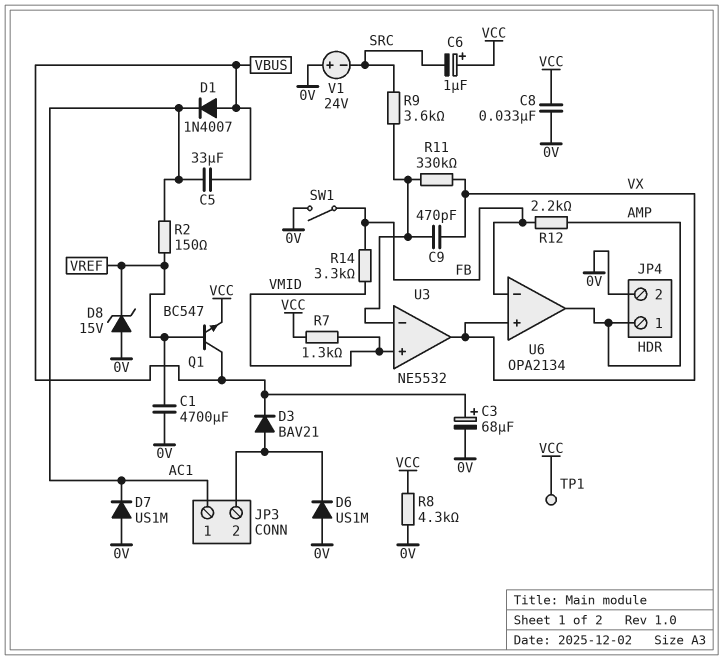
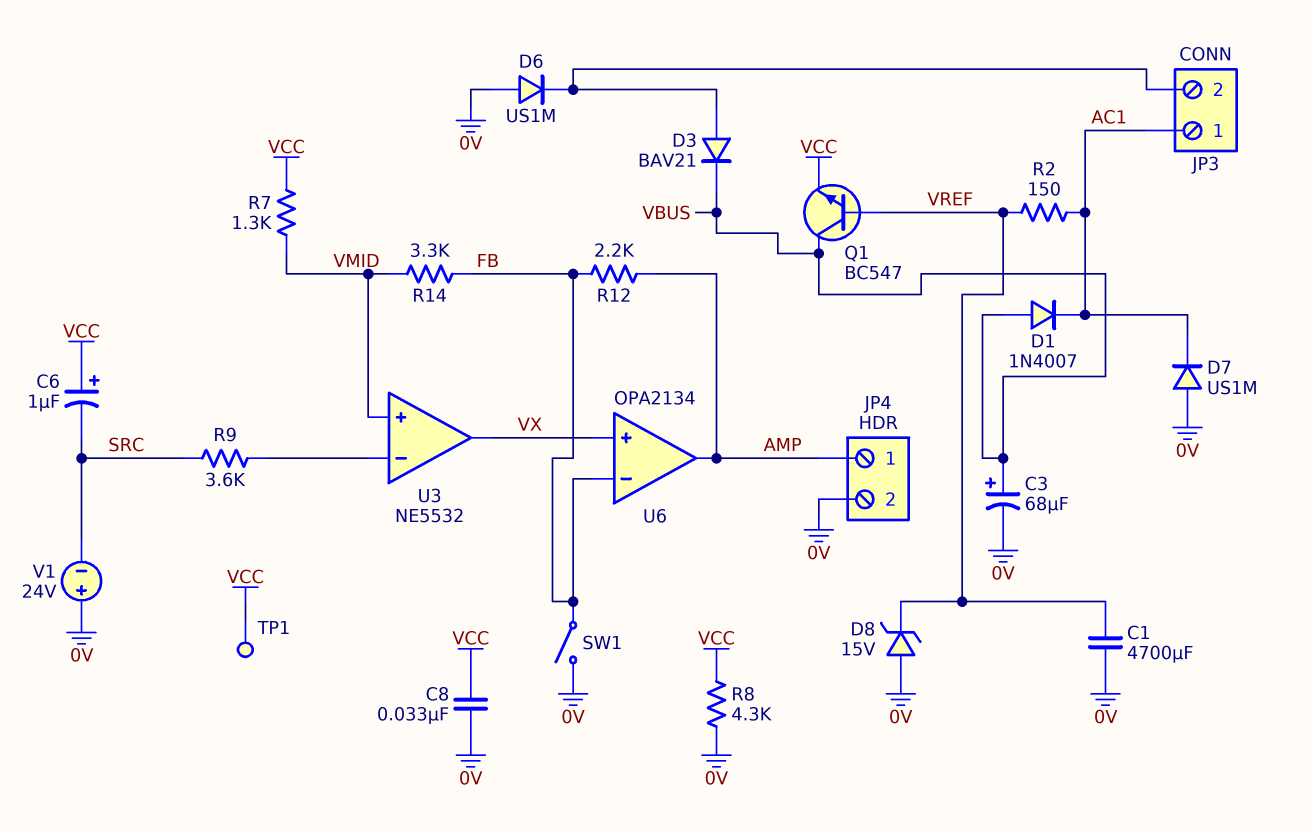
C5: 33uF (AC1, VBUS) -> none
C9: 470pF (U3/in-, VX) -> none
R11: 330k (U3/in-, VX) -> none

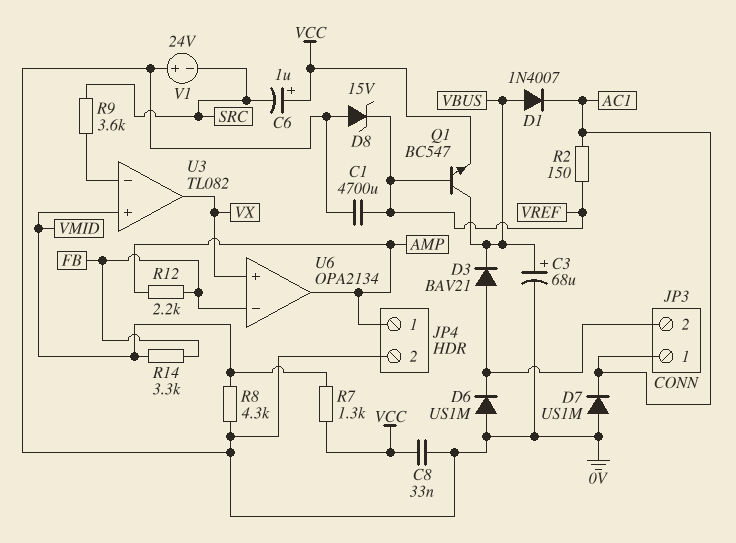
R8: 4.3k (0V, VCC) -> 4.3k (0V, VMID)
SW1: switch (0V, FB) -> none
TP1: test point (VCC) -> none
U3: NE5532 -> TL082

